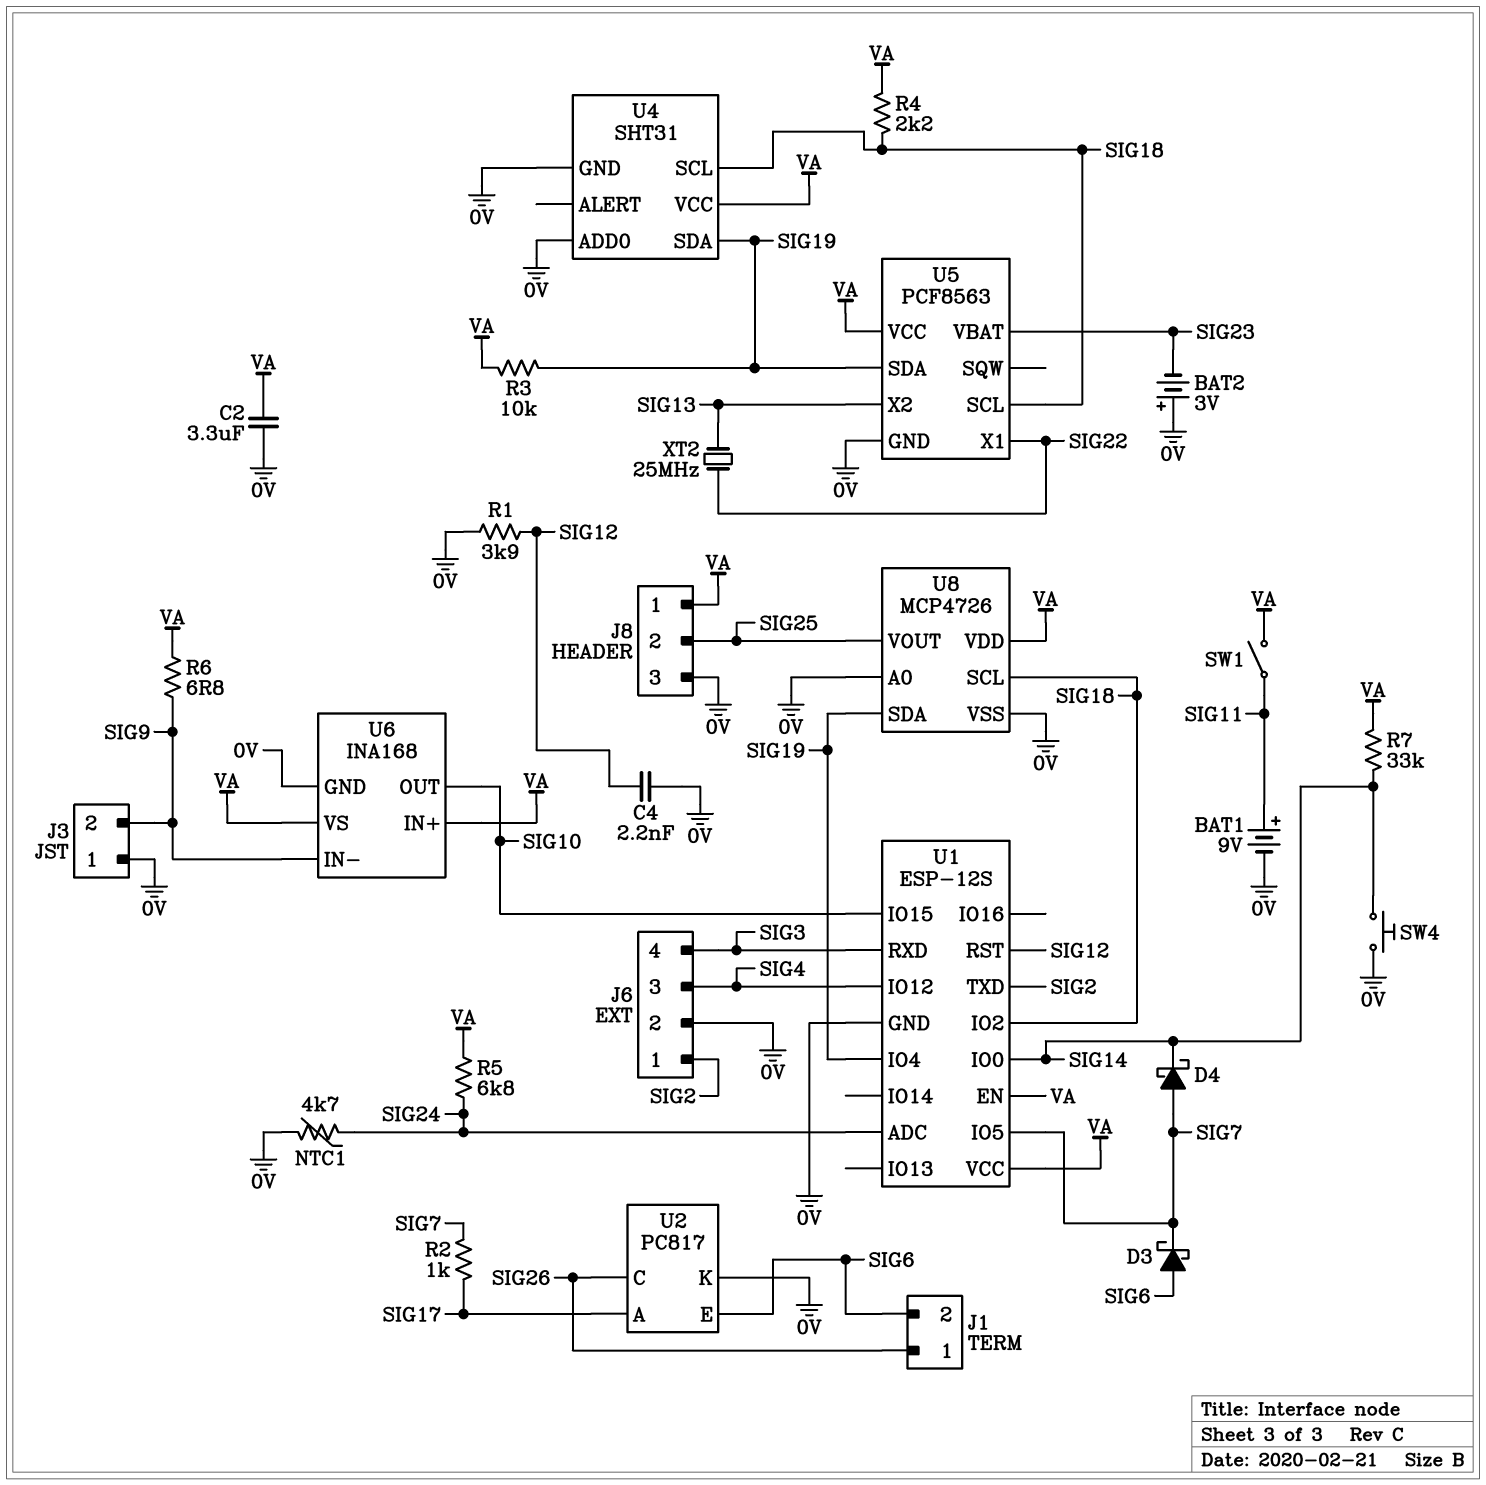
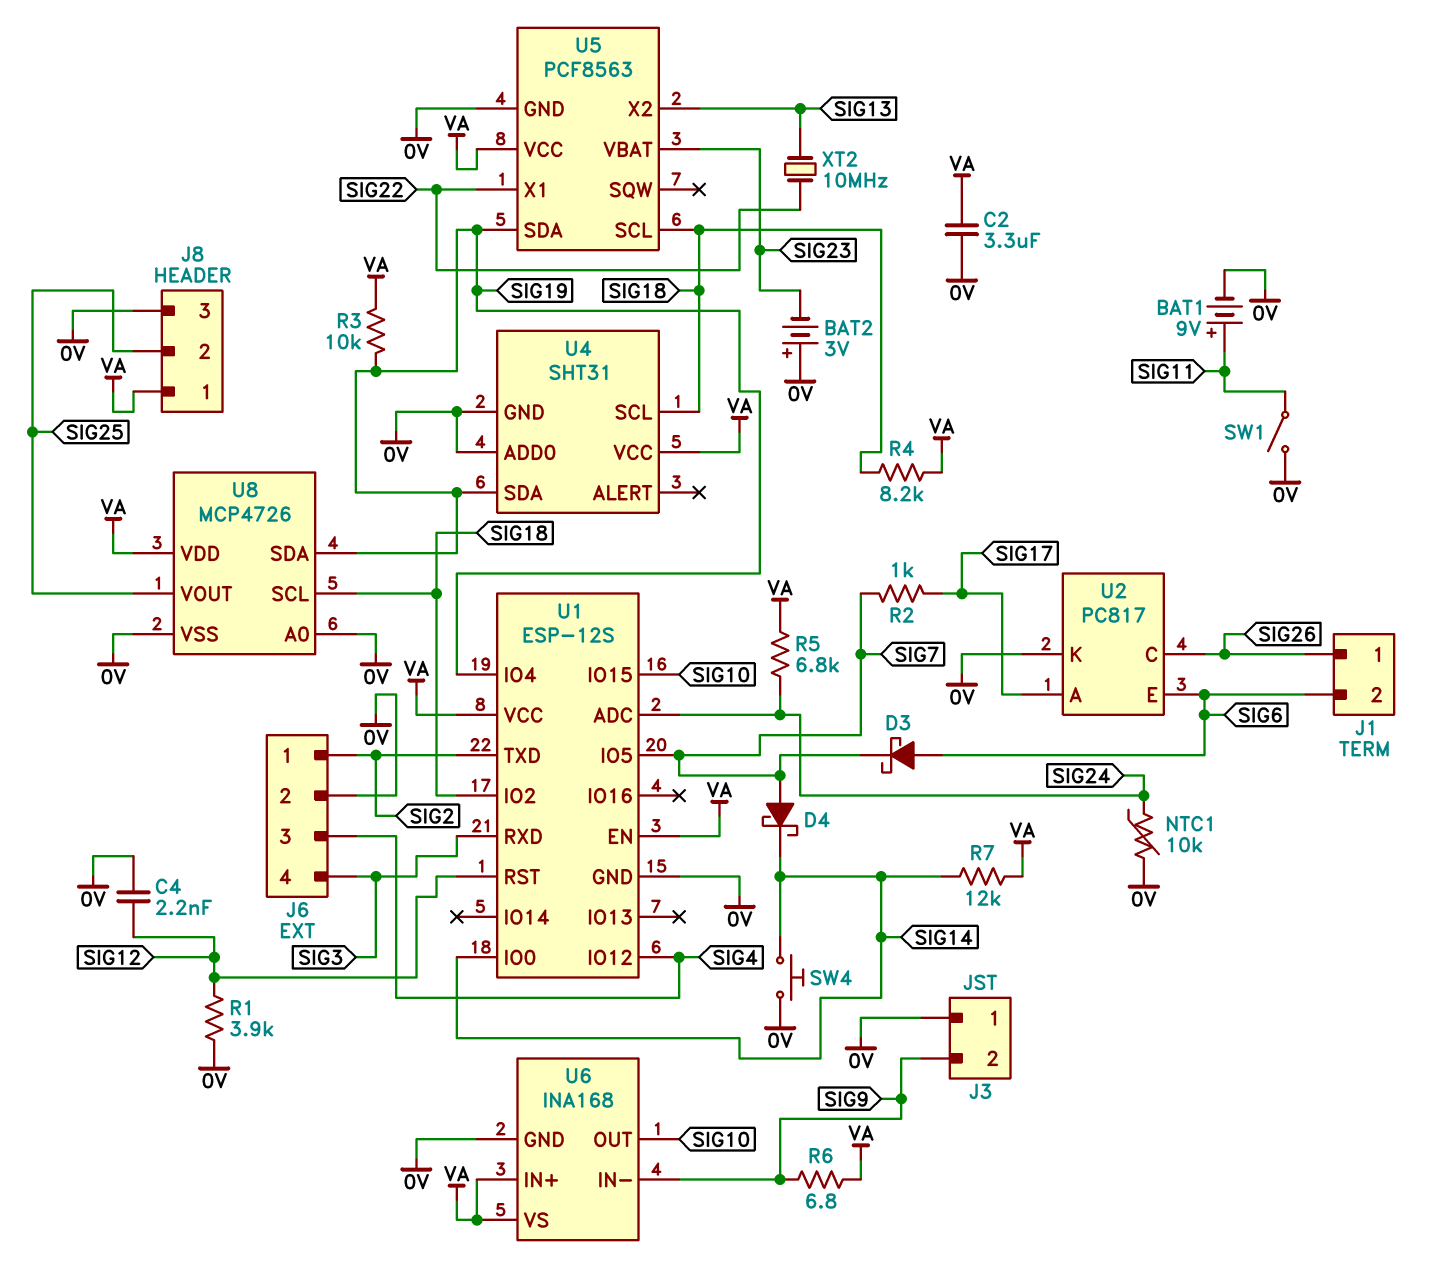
NTC1: 4.7k (0V, SIG24) -> 10k (0V, SIG24)
R4: 2.2k (SIG18, VA) -> 8.2k (SIG18, VA)
R7: 33k (SIG14, VA) -> 12k (SIG14, VA)
SW1: switch (SIG11, VA) -> switch (0V, SIG11)
XT2: 25MHz (SIG13, SIG22) -> 10MHz (SIG13, SIG22)

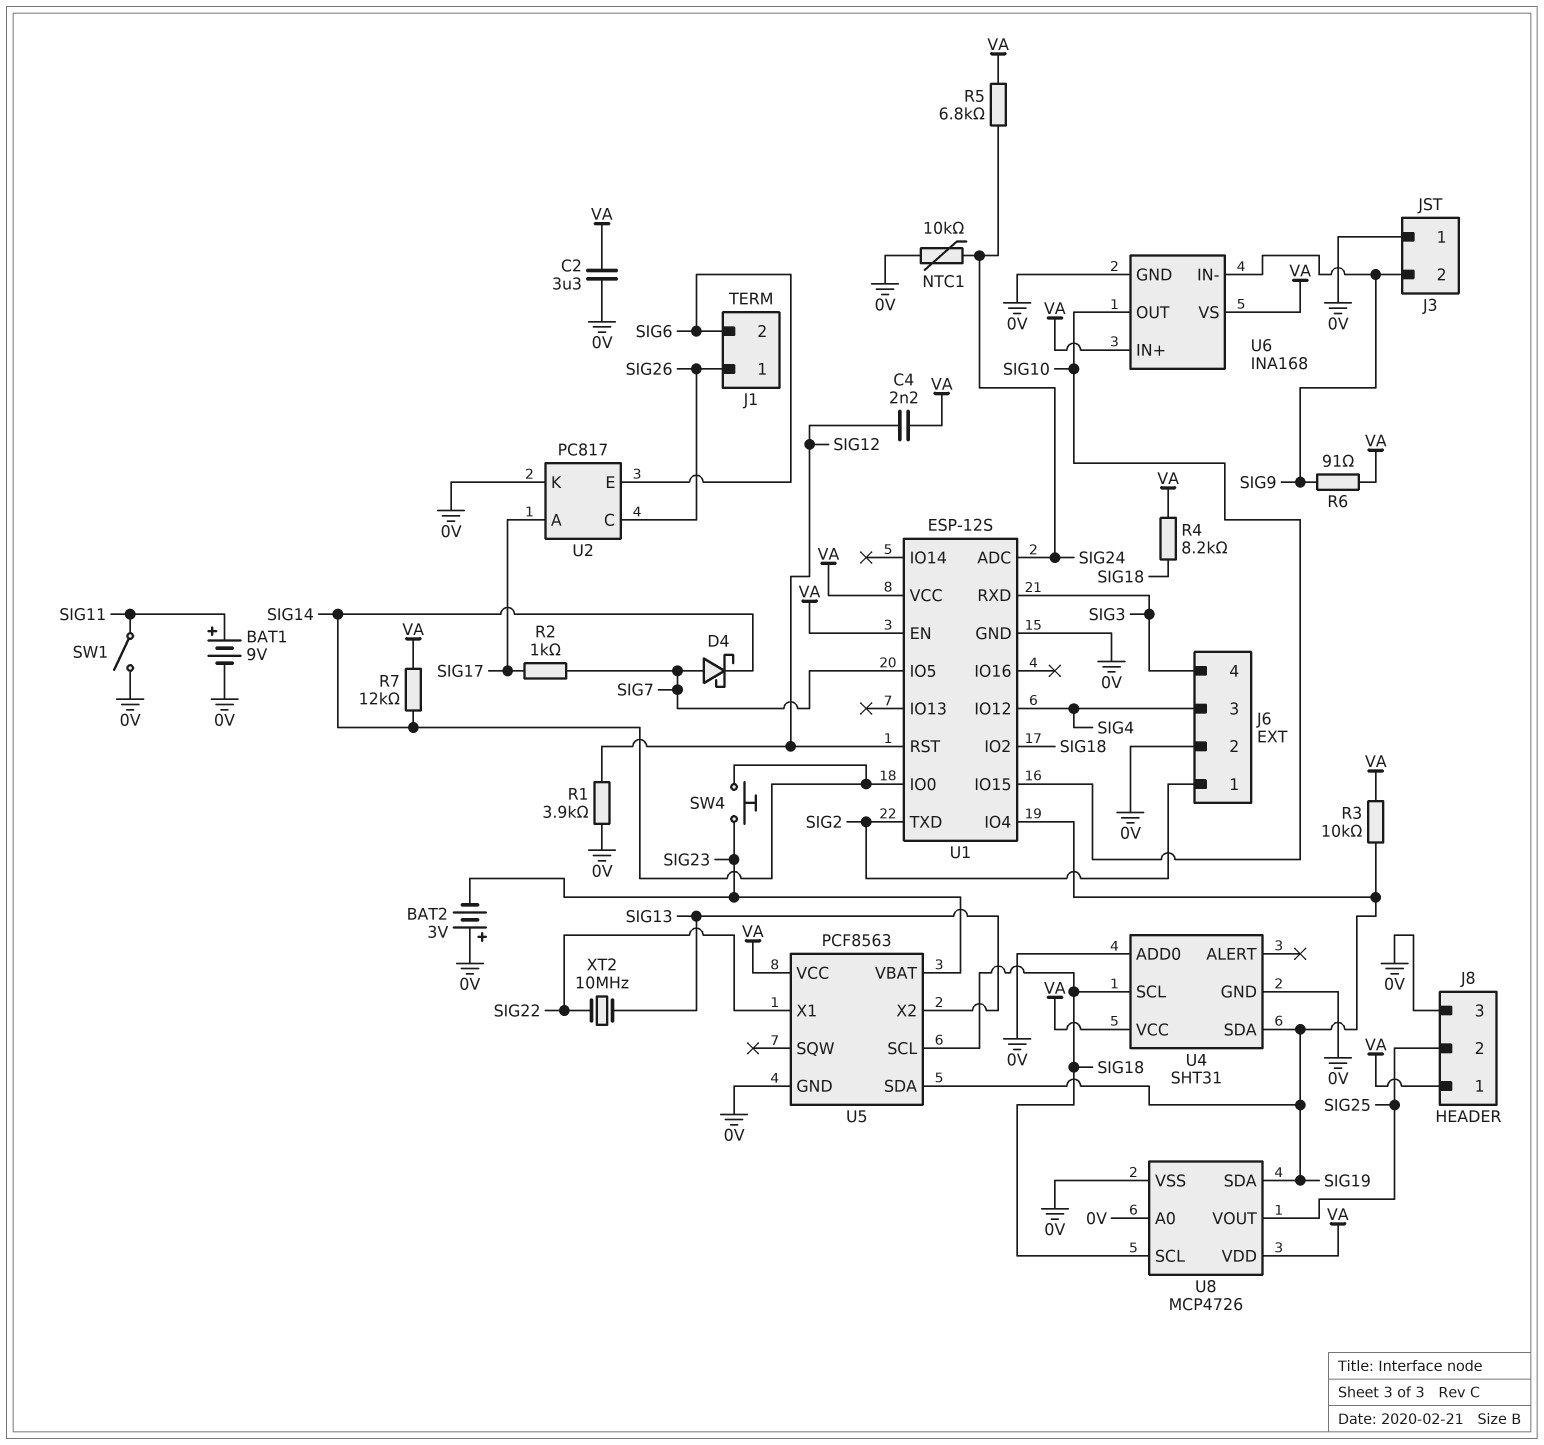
C4: 2.2nF (0V, SIG12) -> 2.2nF (SIG12, VA)
D3: schottky (A SIG6, K SIG7) -> none
R6: 6.8 (SIG9, VA) -> 91 (SIG9, VA)
SW4: button (0V, SIG14) -> button (SIG14, SIG23)

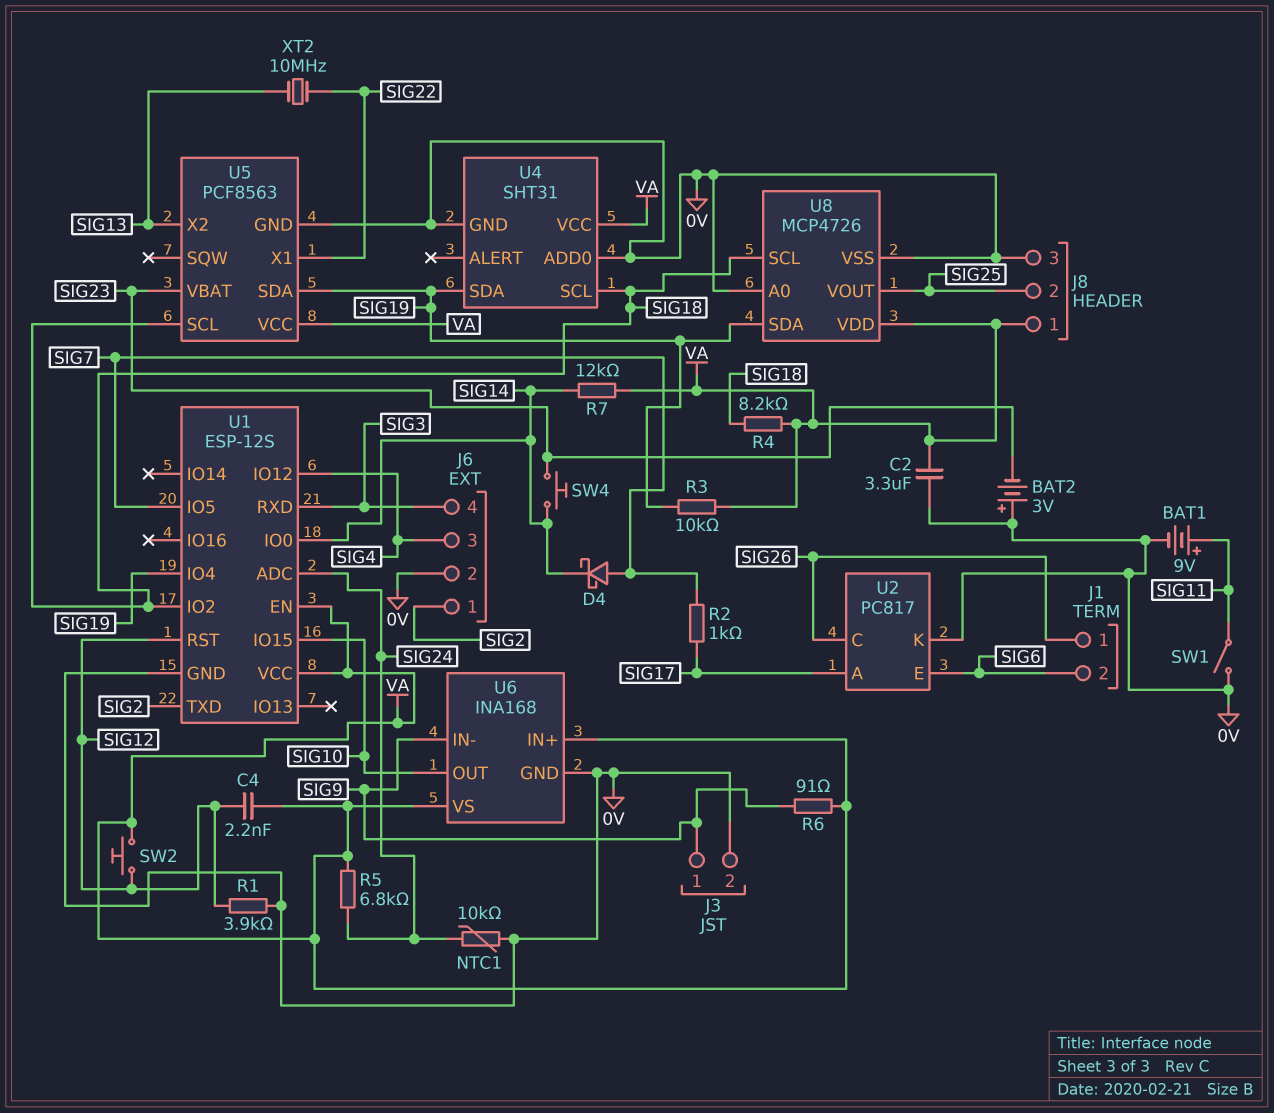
J3 pin 1: 0V -> SIG9
J3 pin 2: SIG9 -> 0V
SW2: none -> button (SIG12, VA)

